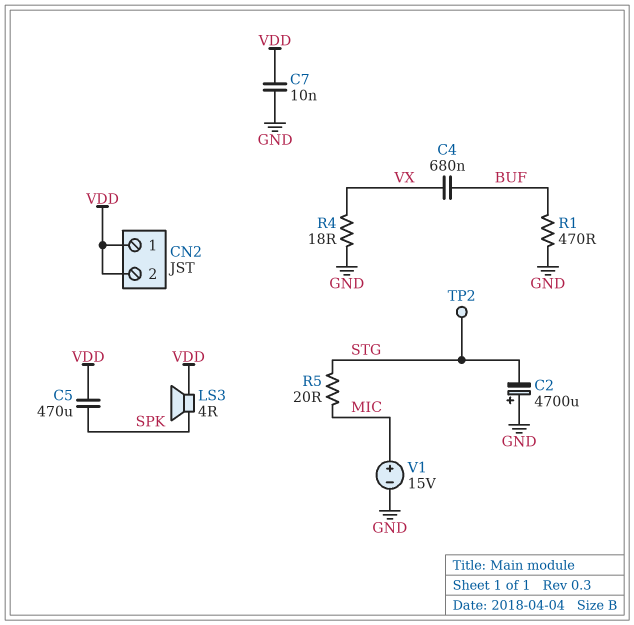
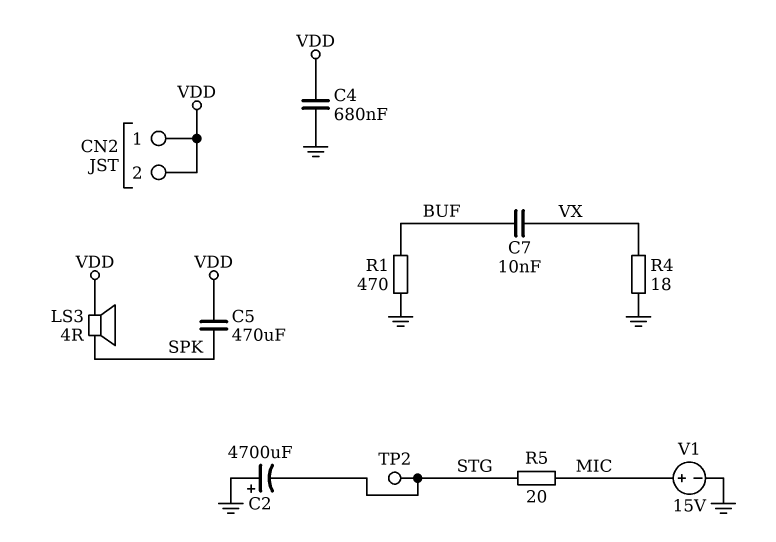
C4: 680nF (BUF, VX) -> 680nF (GND, VDD)
C7: 10nF (GND, VDD) -> 10nF (BUF, VX)

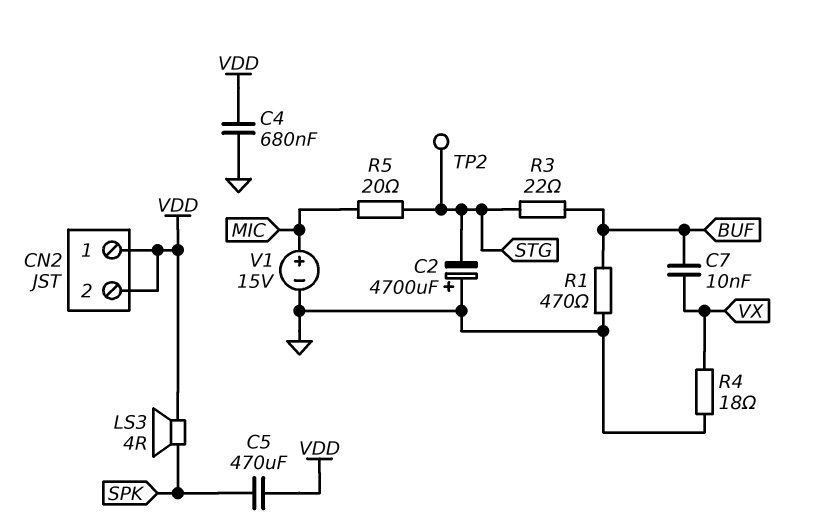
R3: none -> 22 (BUF, STG)

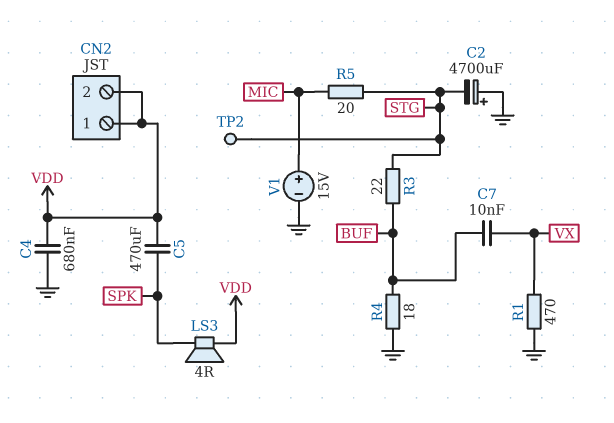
R1: 470 (BUF, GND) -> 470 (GND, VX)
R4: 18 (GND, VX) -> 18 (BUF, GND)

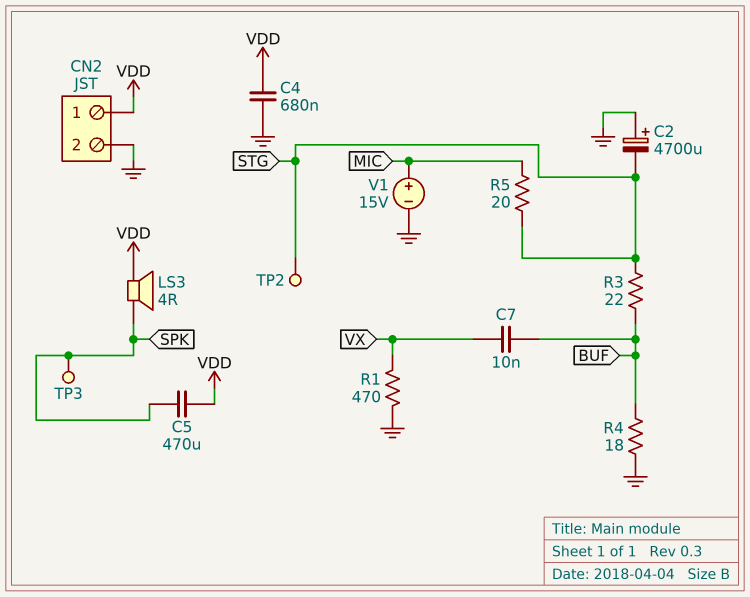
CN2 pin 2: VDD -> GND
TP3: none -> test point (SPK)

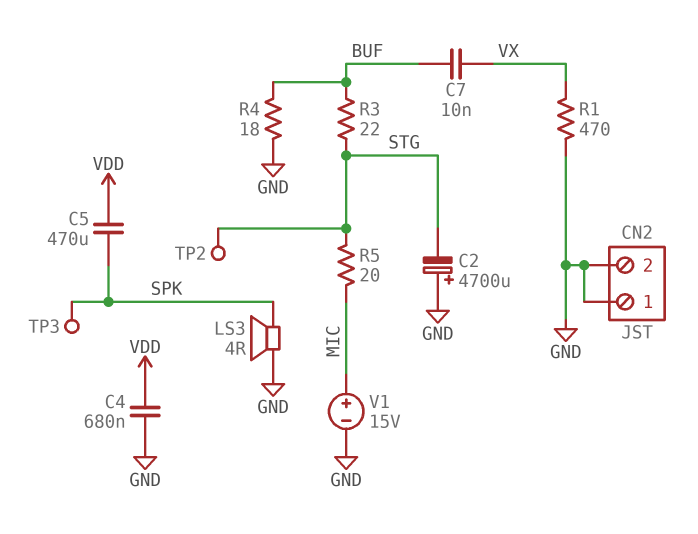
CN2 pin 1: VDD -> GND
LS3: speaker 4R (SPK, VDD) -> speaker 4R (GND, SPK)

